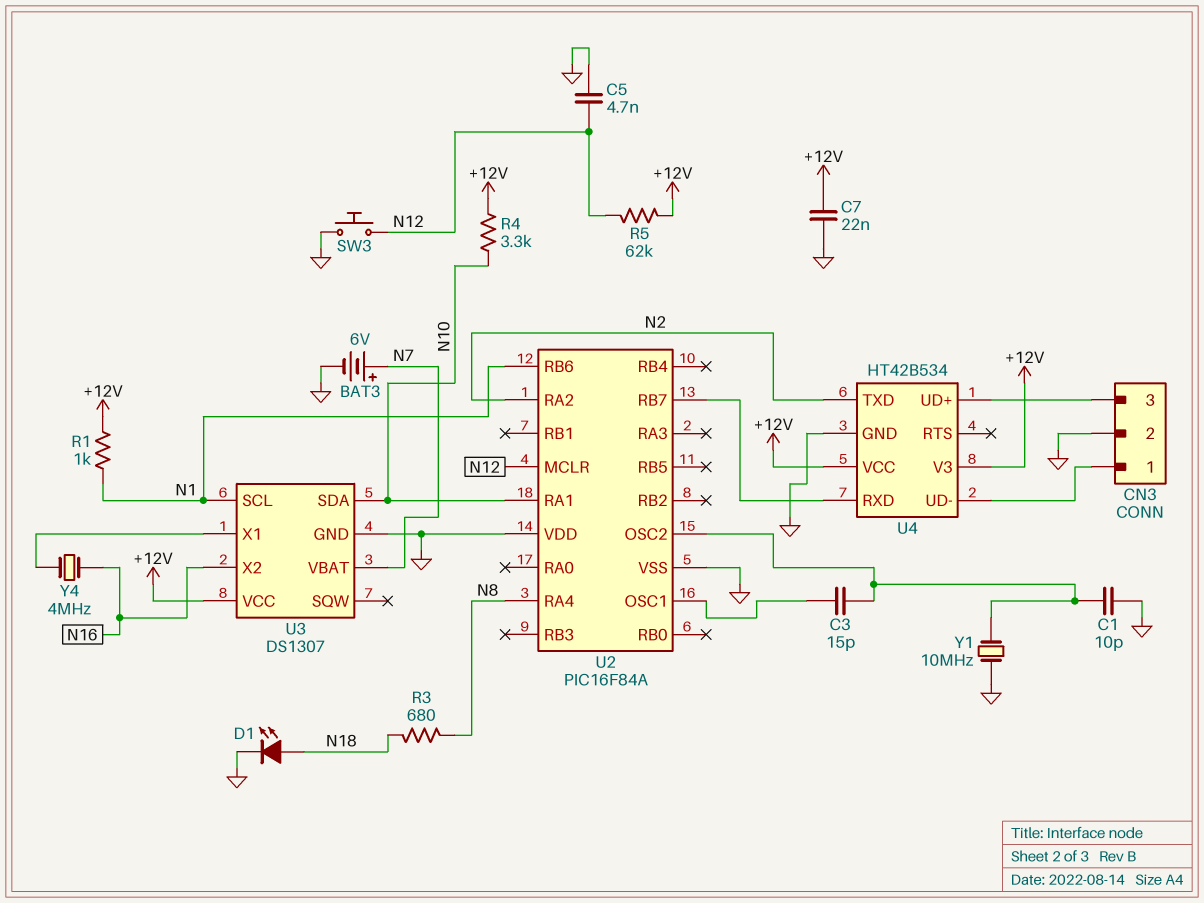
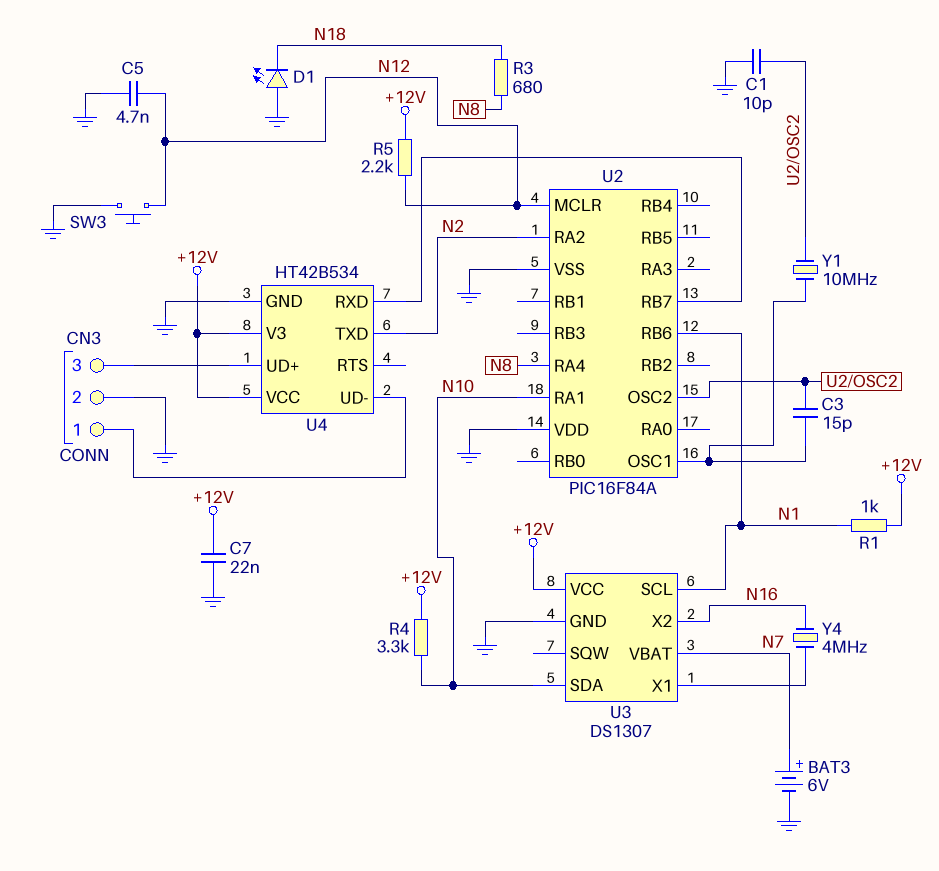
D1: LED (A N18, K GND) -> LED (A GND, K N18)
R5: 62k (+12V, N12) -> 2.2k (+12V, N12)
Y1: 10MHz (GND, U2/OSC2) -> 10MHz (U2/OSC1, U2/OSC2)

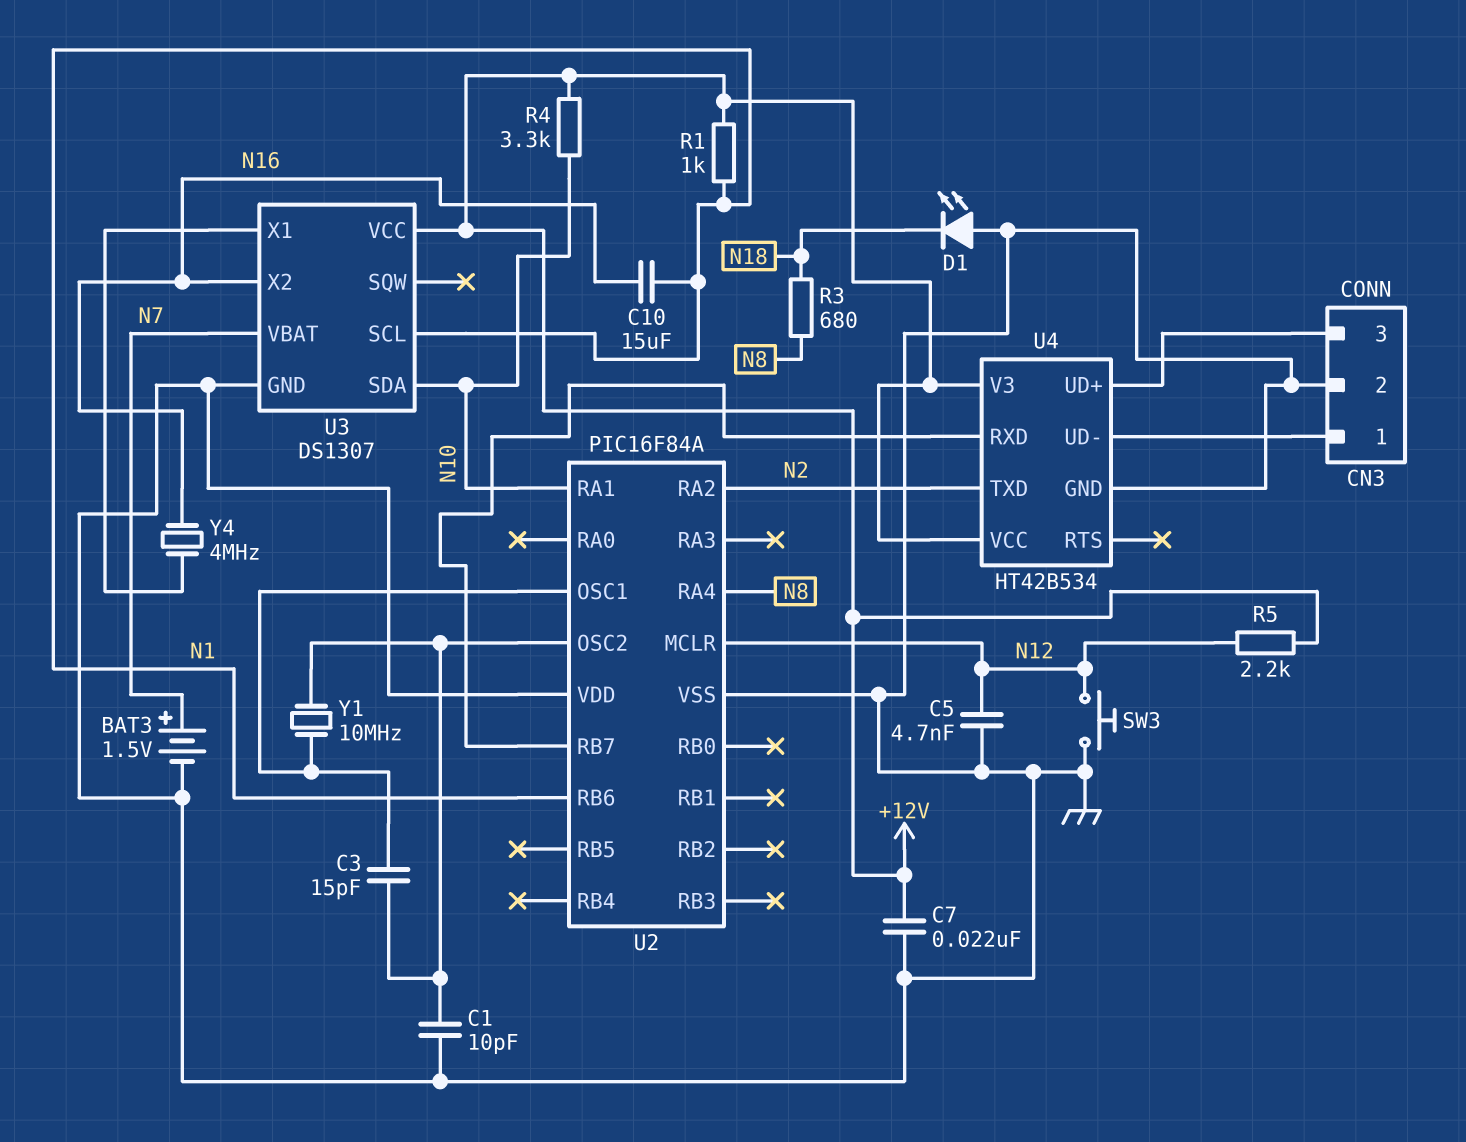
BAT3: 6V (plus N7, minus GND) -> 1.5V (plus N7, minus GND)
C10: none -> 15uF (N1, N16)

